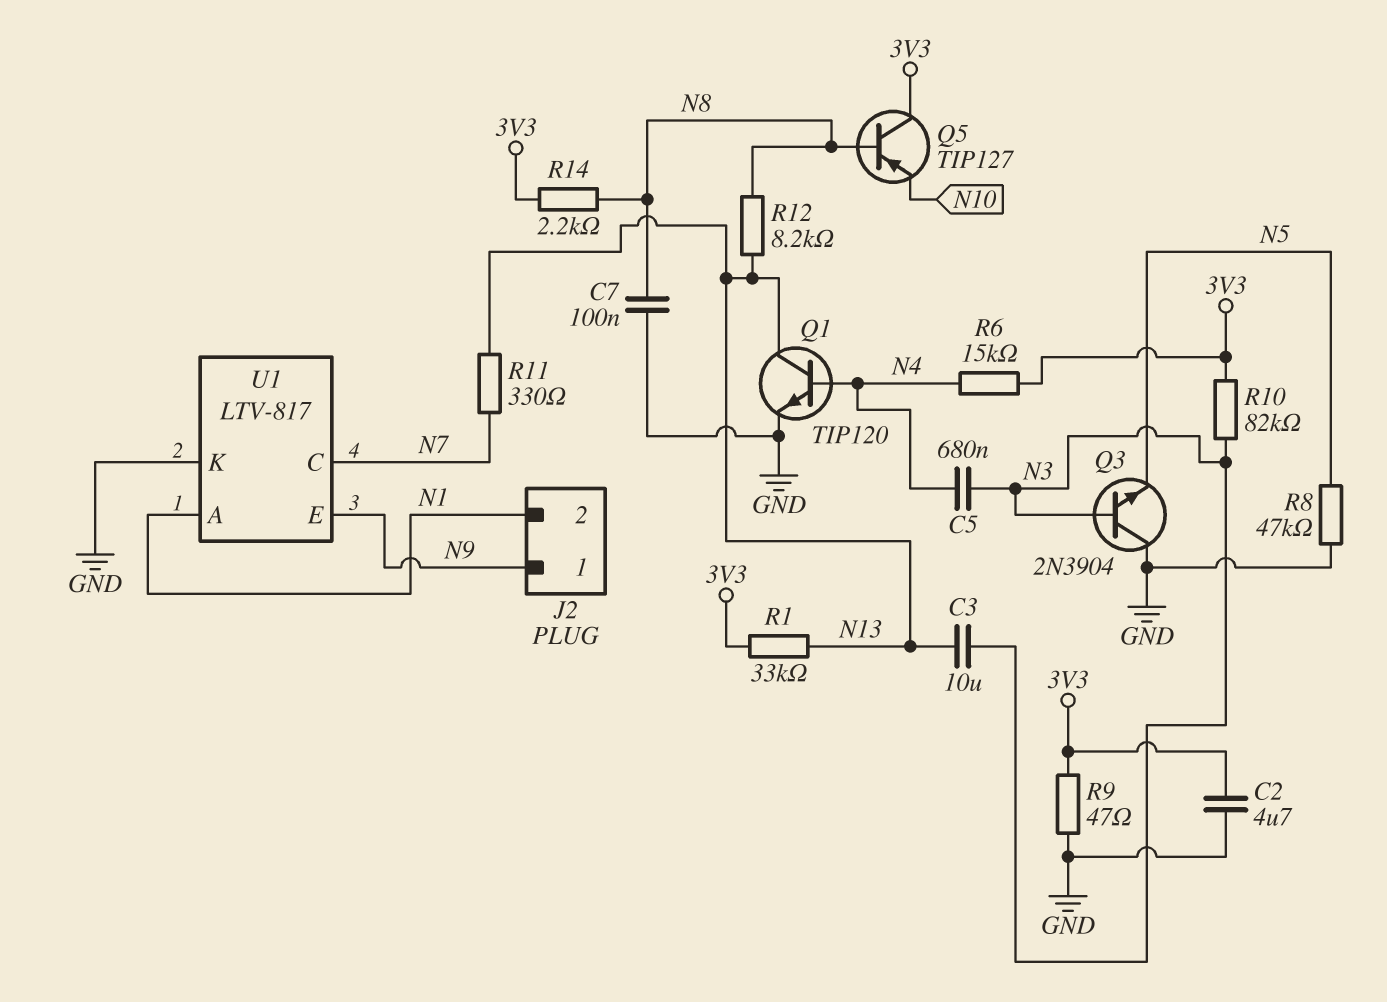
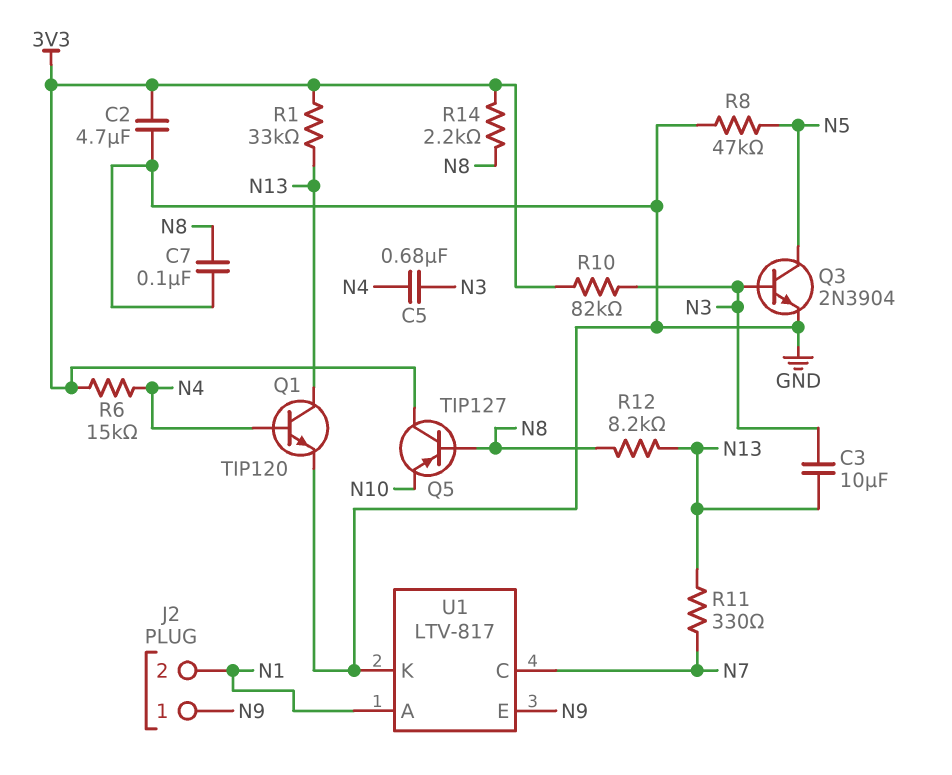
Q3: NPN 2N3904 (B N3, C GND, E N5) -> NPN 2N3904 (B N3, C N5, E GND)
R9: 47 (3V3, GND) -> none

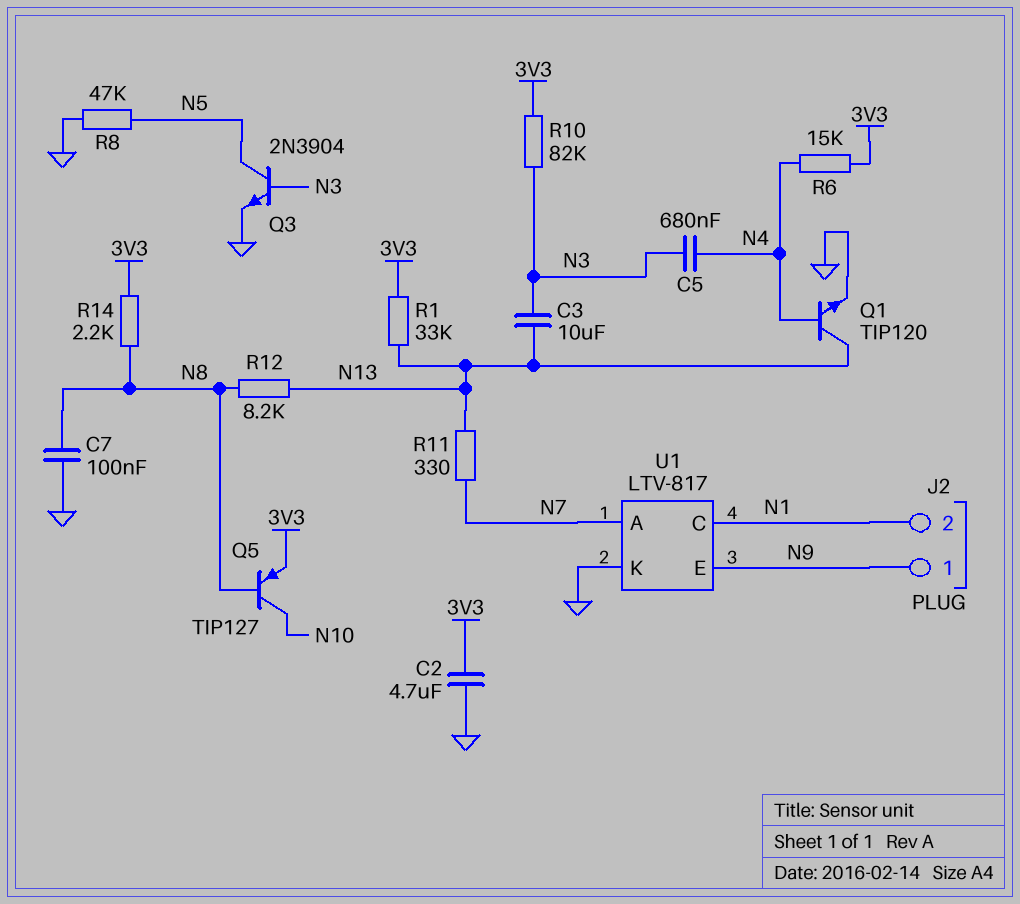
Q5: PNP TIP127 (B N8, C 3V3, E N10) -> PNP TIP127 (B N8, C N10, E 3V3)
U1 pin A: N1 -> N7
U1 pin C: N7 -> N1

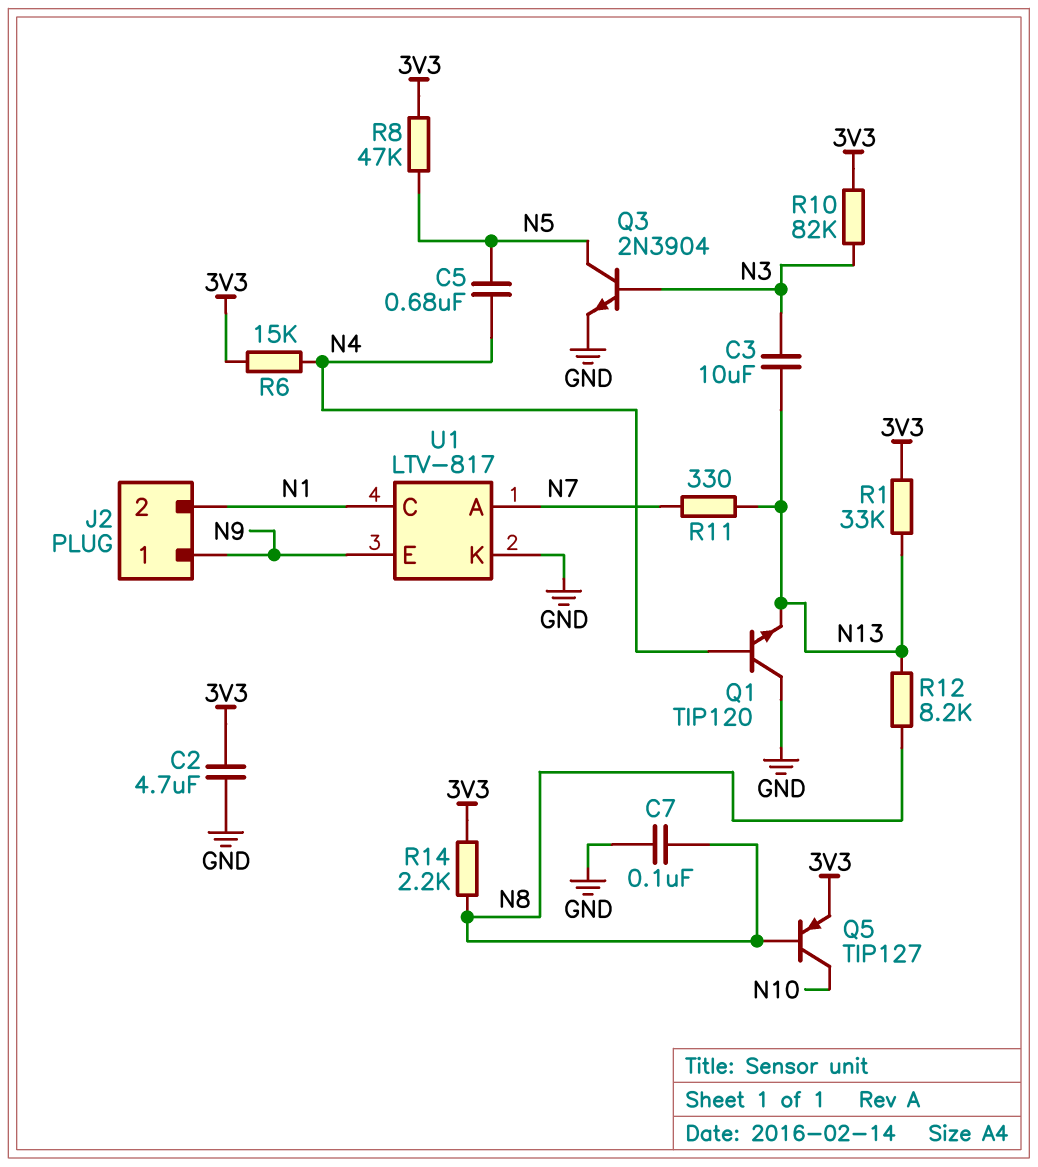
C5: 680nF (N3, N4) -> 680nF (N4, N5)
Q1: NPN TIP120 (B N4, C N13, E GND) -> NPN TIP120 (B N4, C GND, E N13)
R8: 47k (GND, N5) -> 47k (3V3, N5)

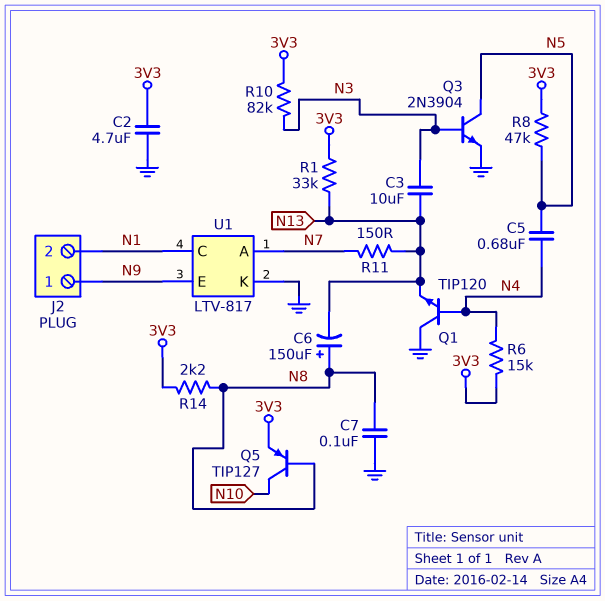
C6: none -> 150uF (plus N8, minus N13)
R11: 330 (N7, N13) -> 150 (N7, N13)
R12: 8.2k (N8, N13) -> none

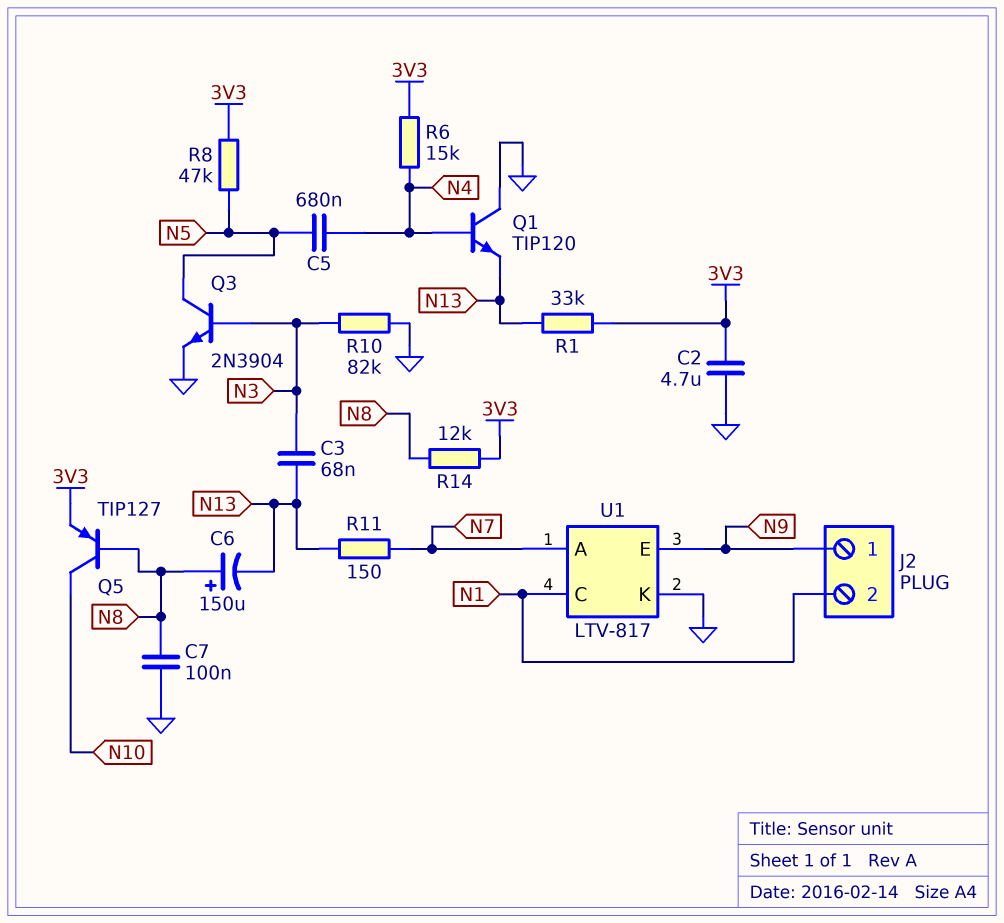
C3: 10uF (N3, N13) -> 68nF (N3, N13)
R10: 82k (3V3, N3) -> 82k (GND, N3)
R14: 2.2k (3V3, N8) -> 12k (3V3, N8)

